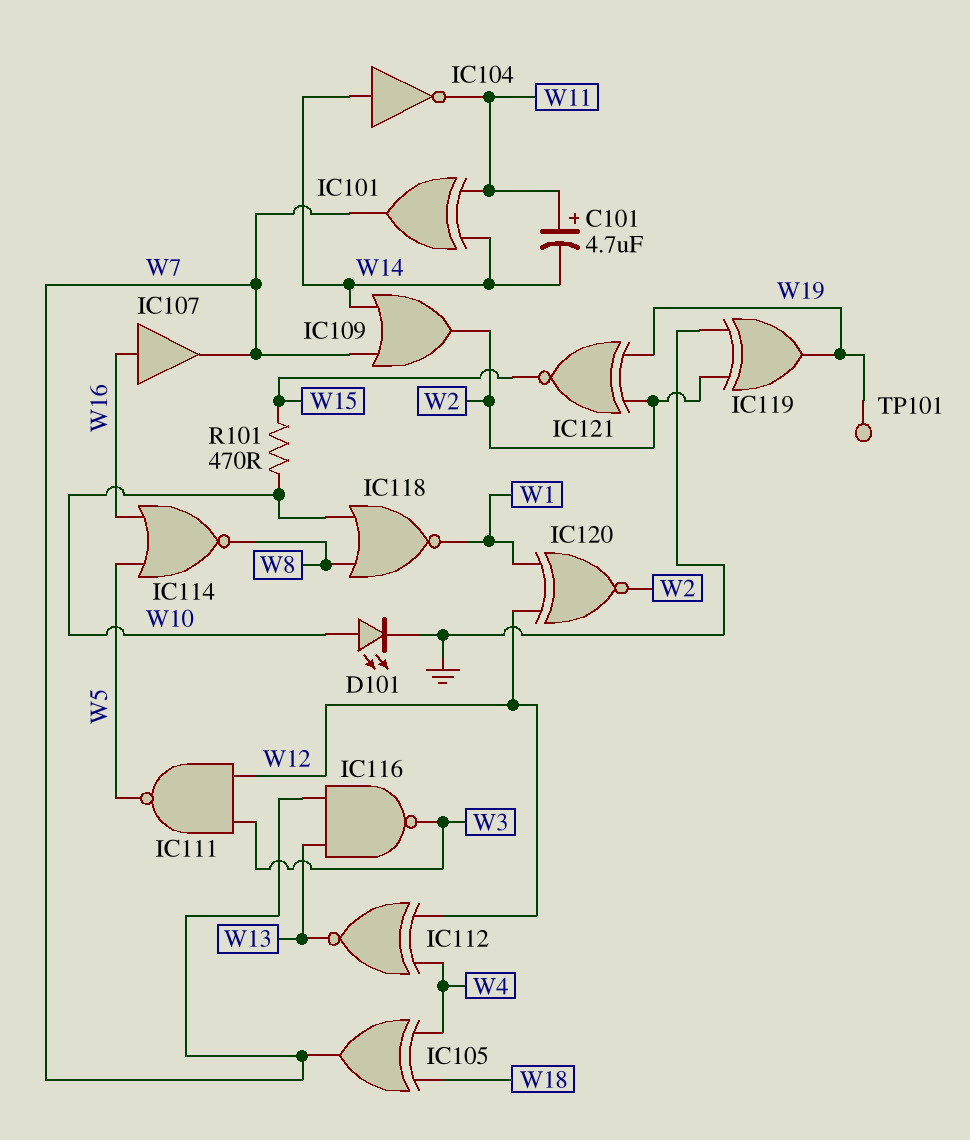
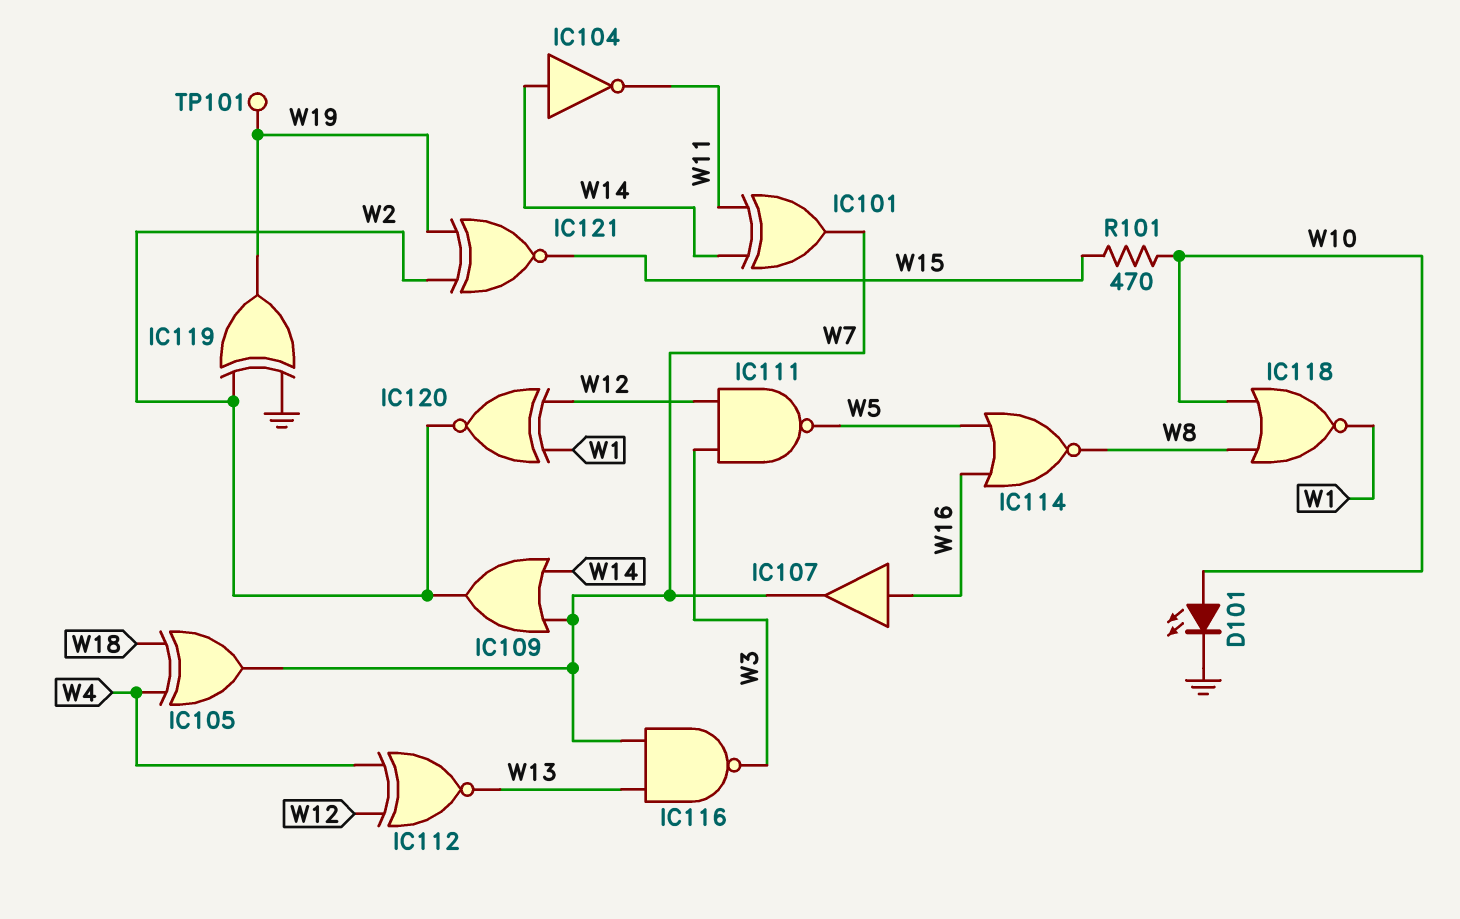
C101: 4.7uF (plus W11, minus W14) -> none

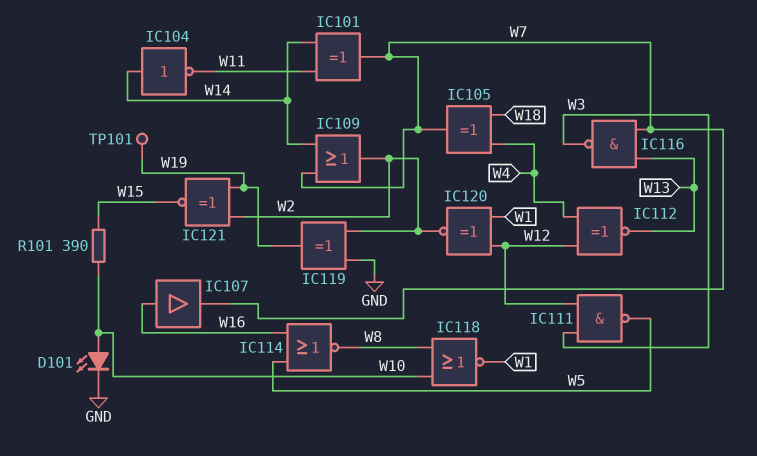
R101: 470 (W10, W15) -> 390 (W10, W15)

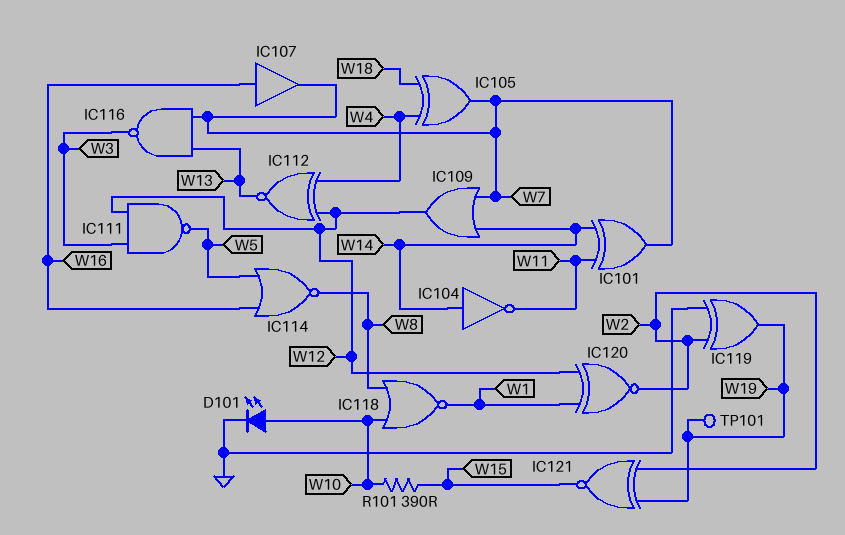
IC109: OR (in W7, in W14, out W2) -> OR (in W7, in W14, out W12)

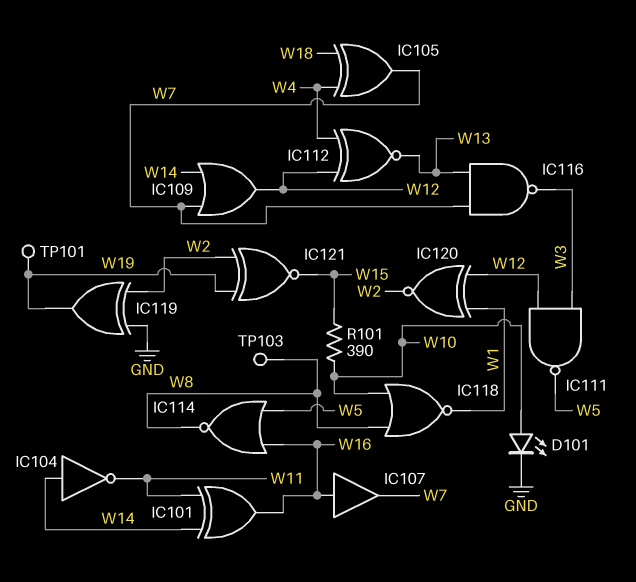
IC101: XOR (in W11, in W14, out W7) -> XOR (in W11, in W14, out W16)
TP103: none -> test point (W8)

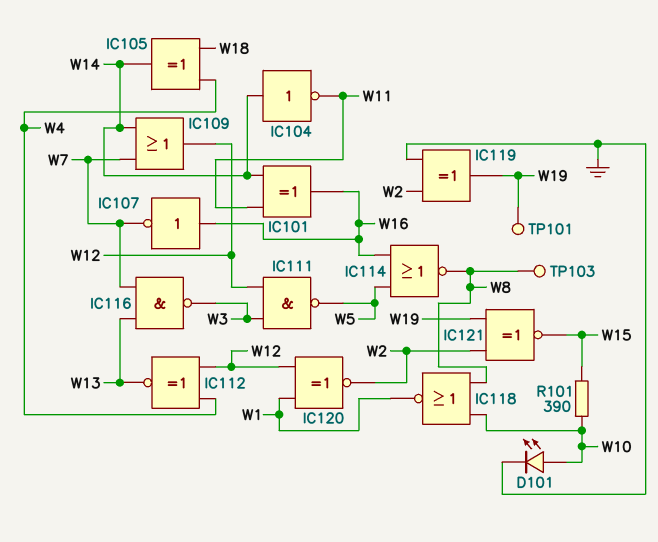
IC105: XOR (in W4, in W18, out W7) -> XOR (in W4, in W18, out W14)
IC107: buffer (in W16, out W7) -> NOT (in W16, out W7)

